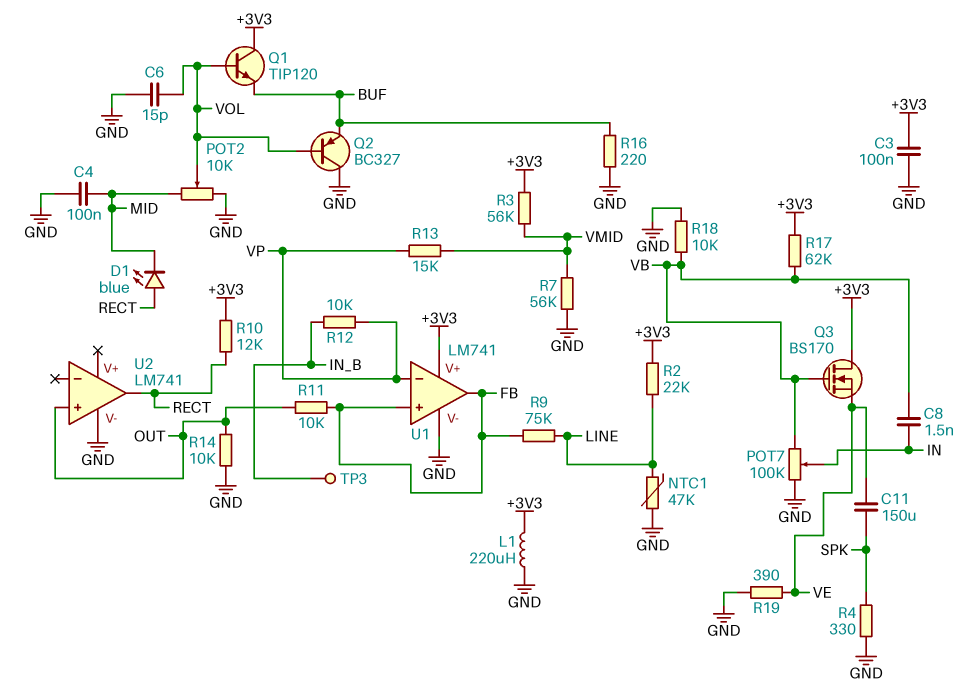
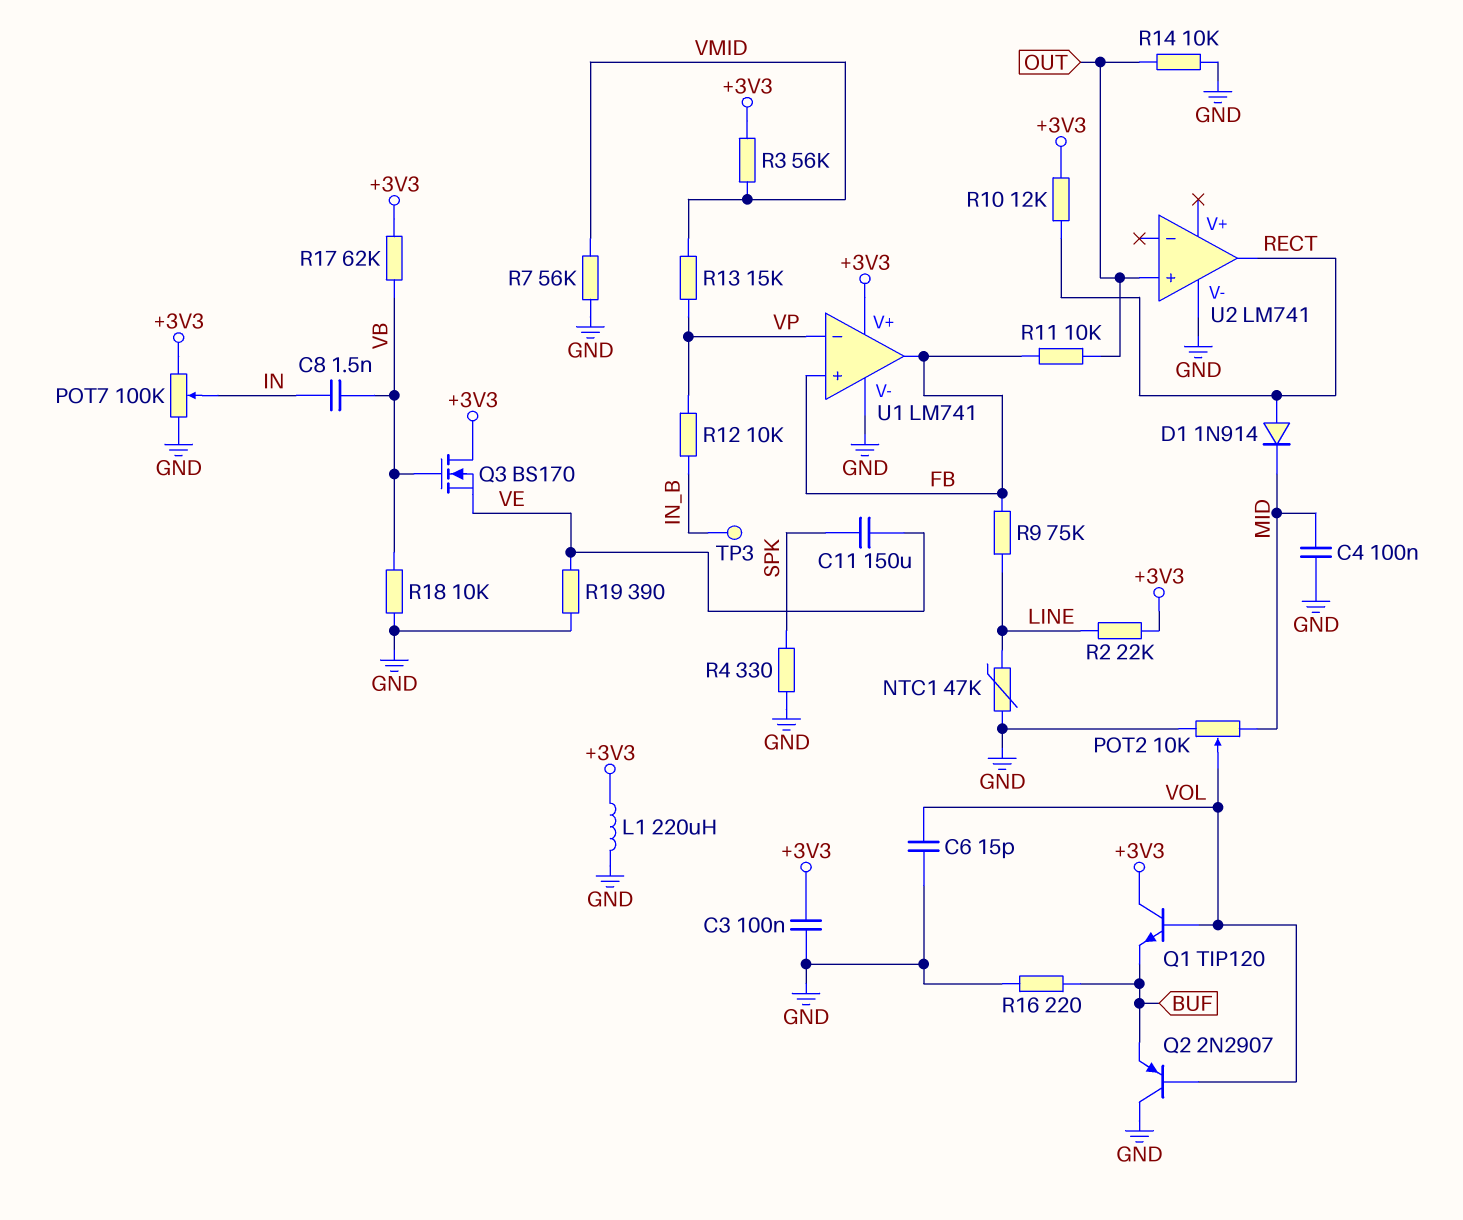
D1: LED blue (A RECT, K MID) -> diode 1N914 (A RECT, K MID)
POT7: 100k (GND, VB, wiper IN) -> 100k (+3V3, GND, wiper IN)
Q2: PNP BC327 (B VOL, C GND, E BUF) -> PNP 2N2907 (B VOL, C GND, E BUF)

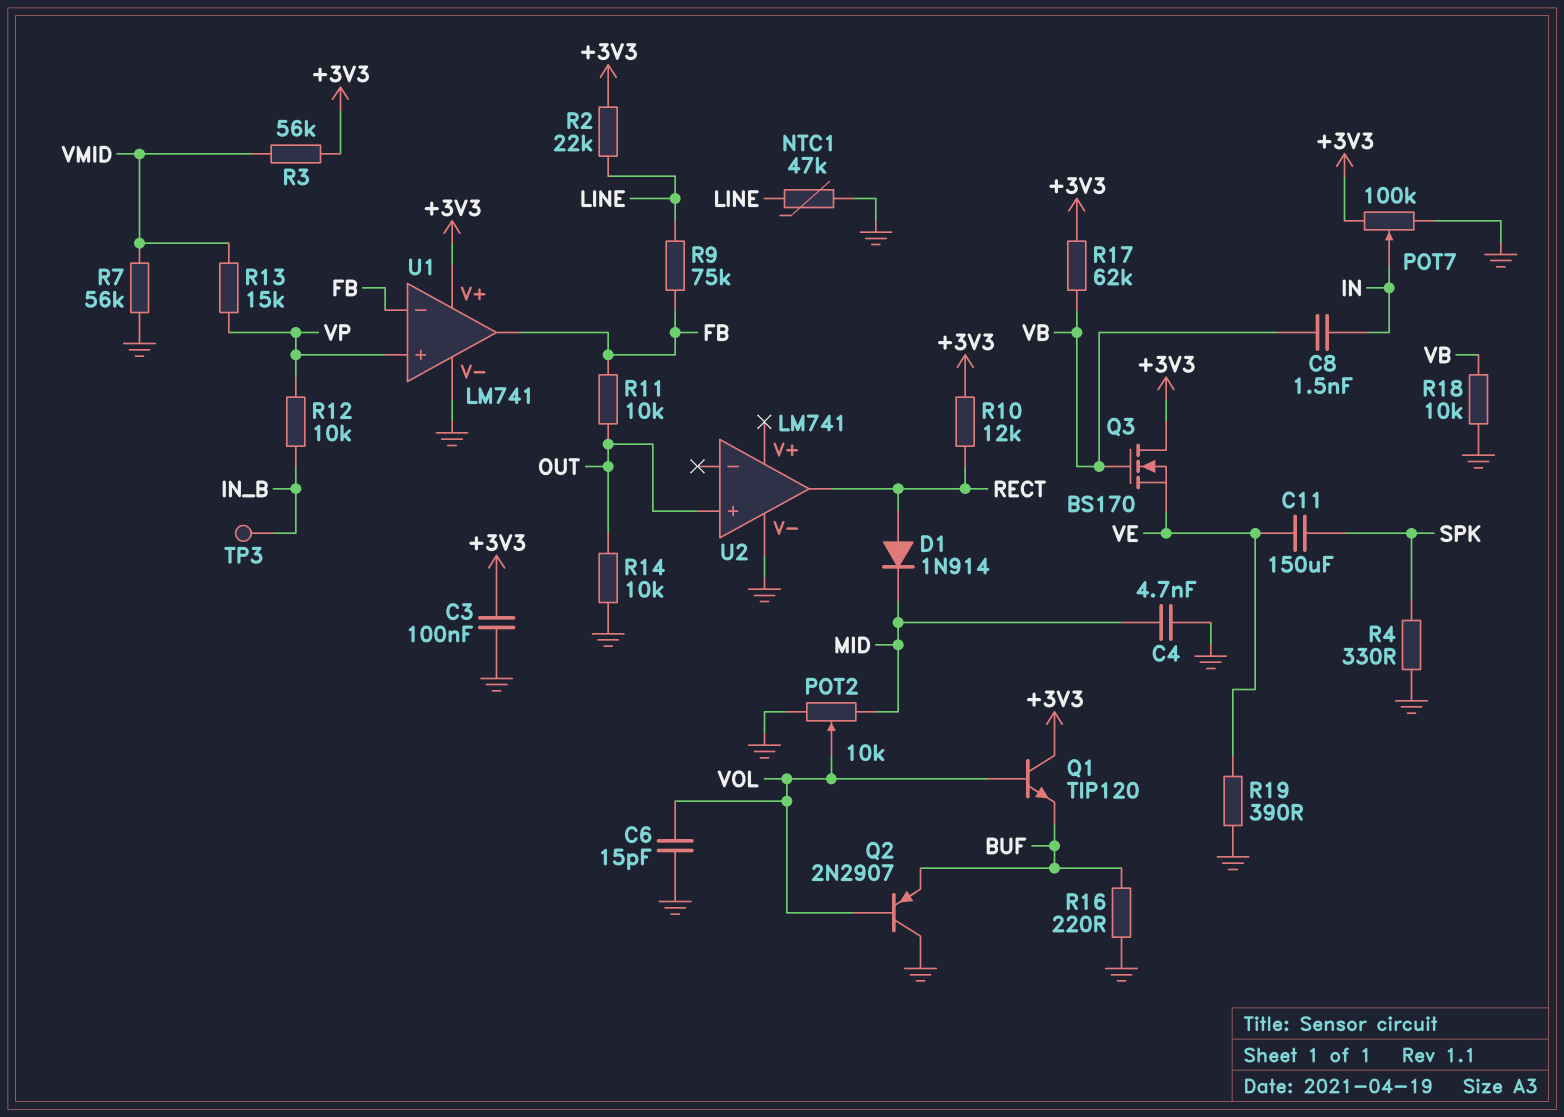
C4: 100nF (GND, MID) -> 4.7nF (GND, MID)
L1: 220uH (+3V3, GND) -> none
U1 pin in+: FB -> VP
U1 pin in-: VP -> FB

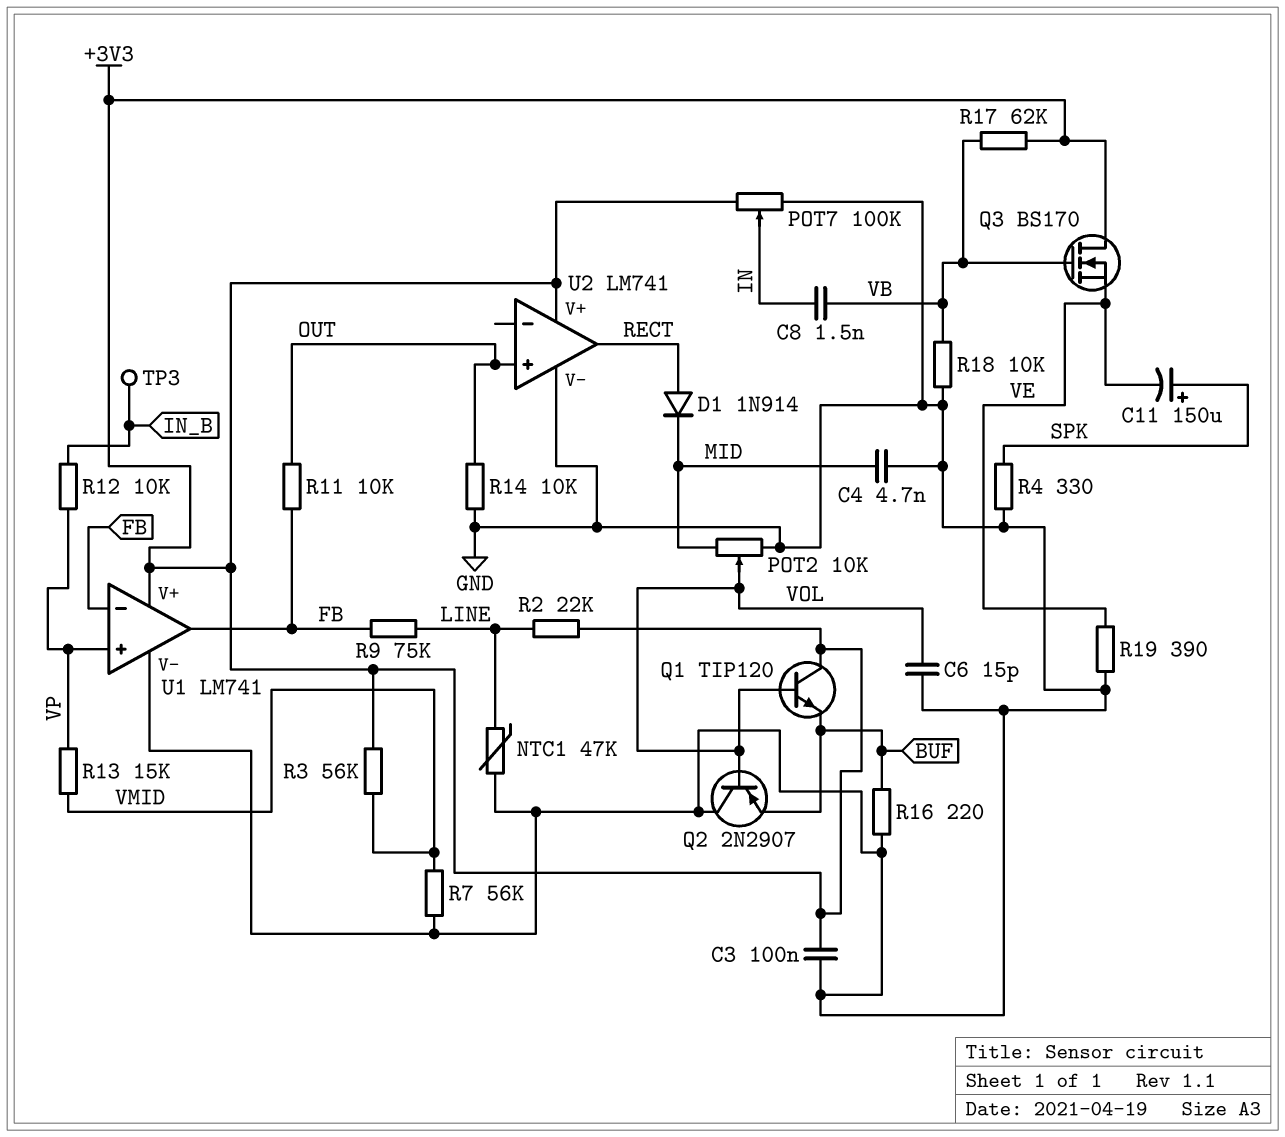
C11: 150uF (SPK, VE) -> 150uF (plus SPK, minus VE)
R10: 12k (+3V3, RECT) -> none
U2 pin V+: none -> +3V3

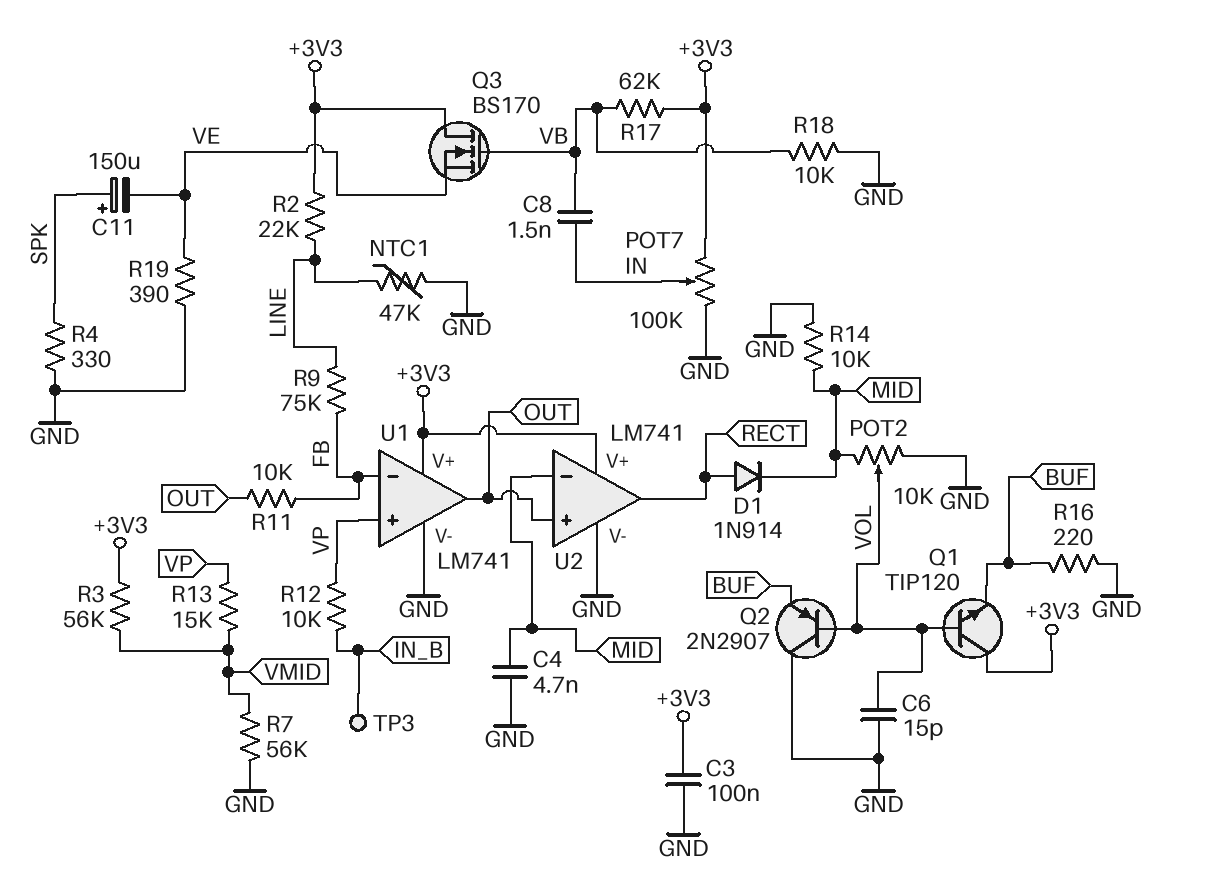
R14: 10k (GND, OUT) -> 10k (GND, MID)
U1 pin out: FB -> OUT
U2 pin in-: none -> MID

